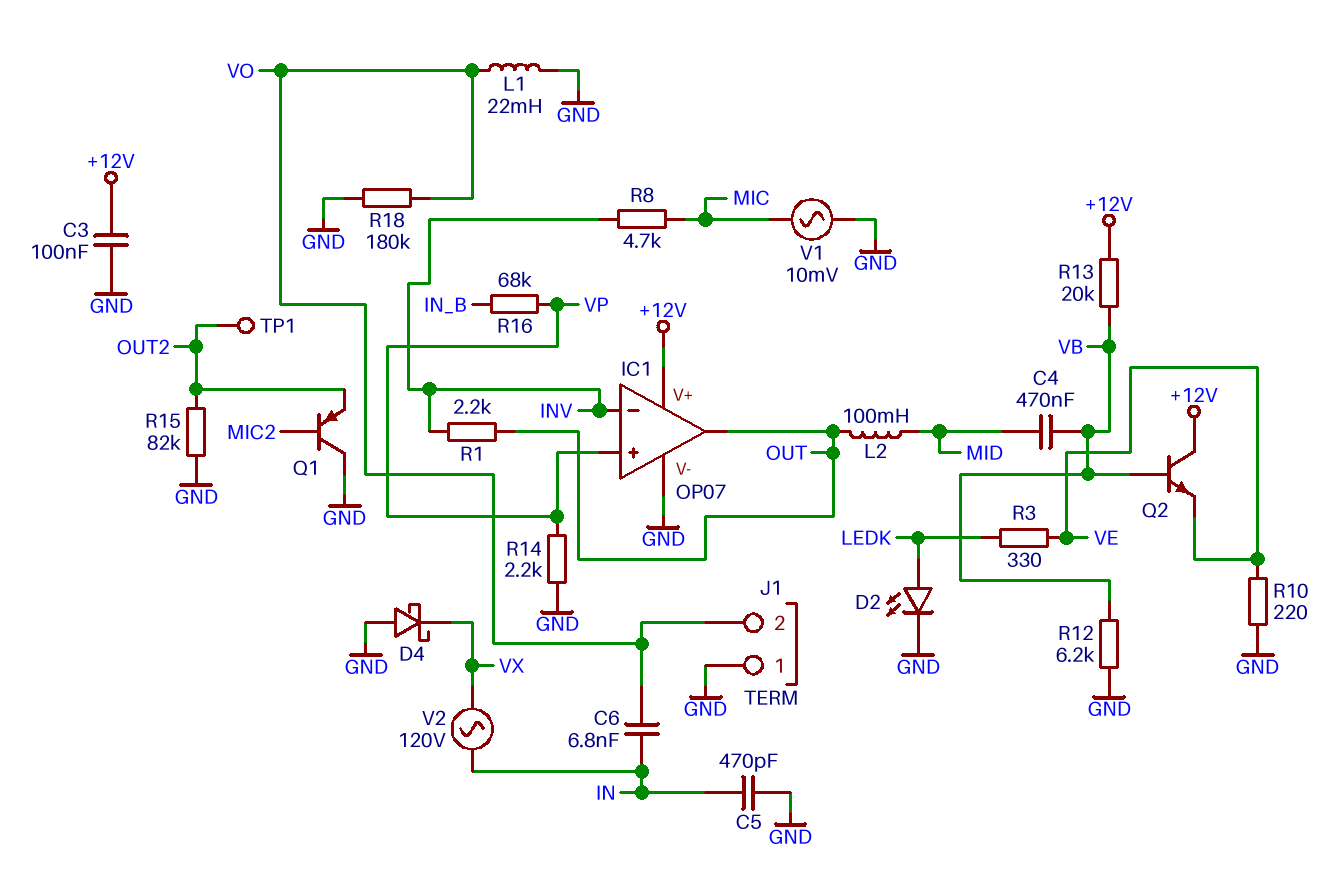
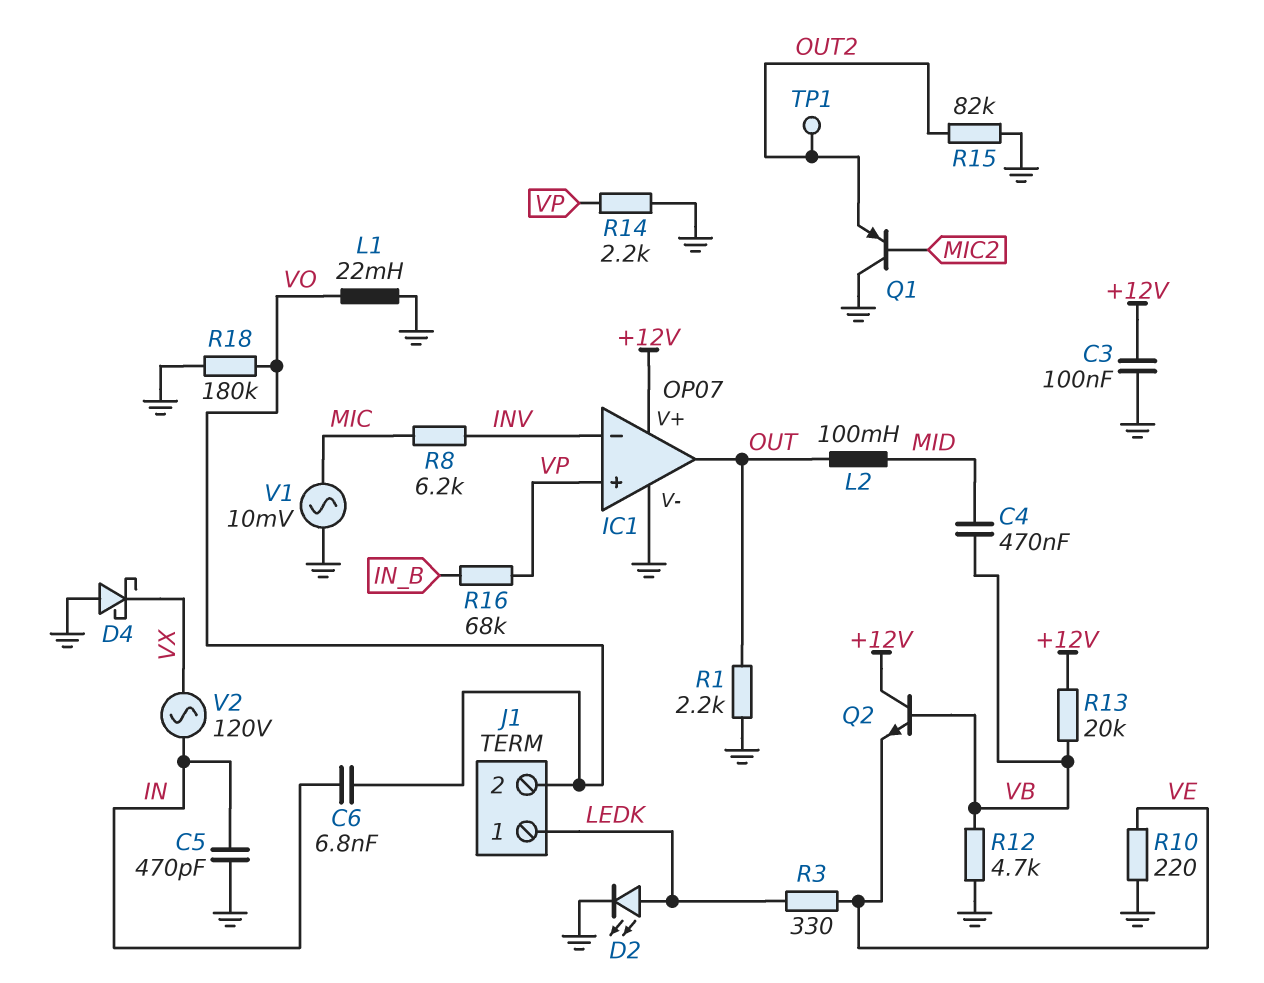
J1 pin 1: GND -> LEDK
R1: 2.2k (INV, OUT) -> 2.2k (GND, OUT)
R8: 4.7k (INV, MIC) -> 6.2k (INV, MIC)
R12: 6.2k (GND, VB) -> 4.7k (GND, VB)

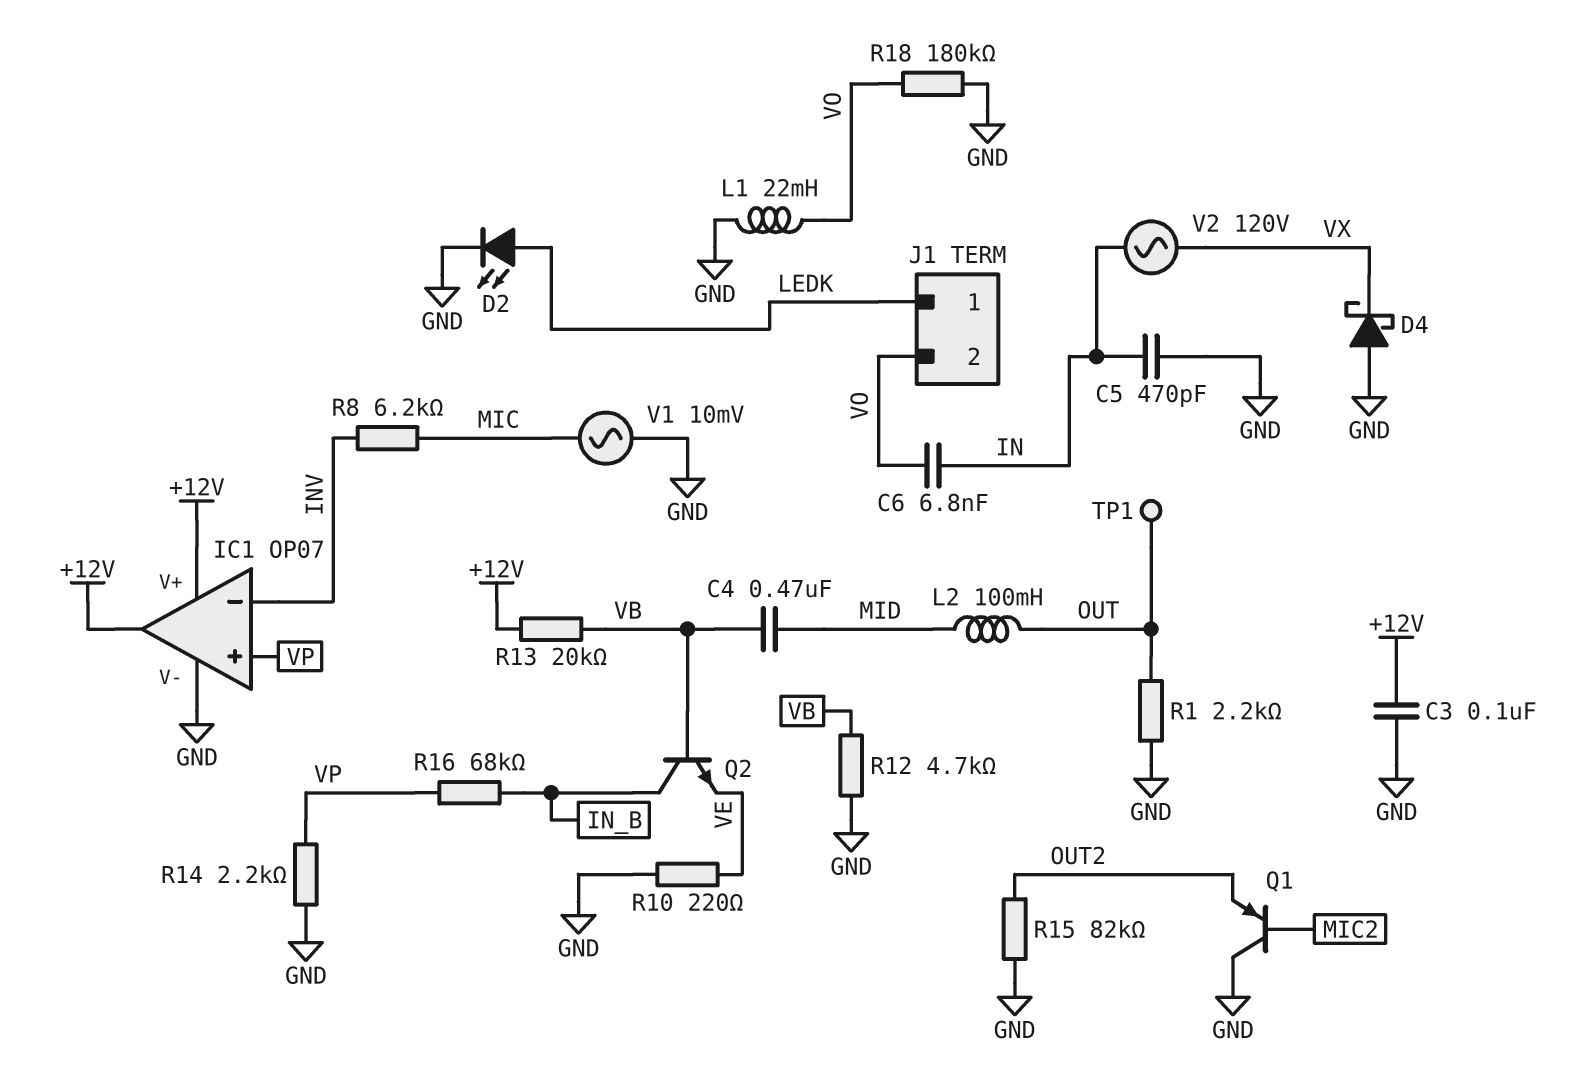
IC1 pin out: OUT -> +12V
Q2: NPN (B VB, C +12V, E VE) -> NPN (B VB, C IN_B, E VE)
R3: 330 (LEDK, VE) -> none
TP1: test point (OUT2) -> test point (OUT)

